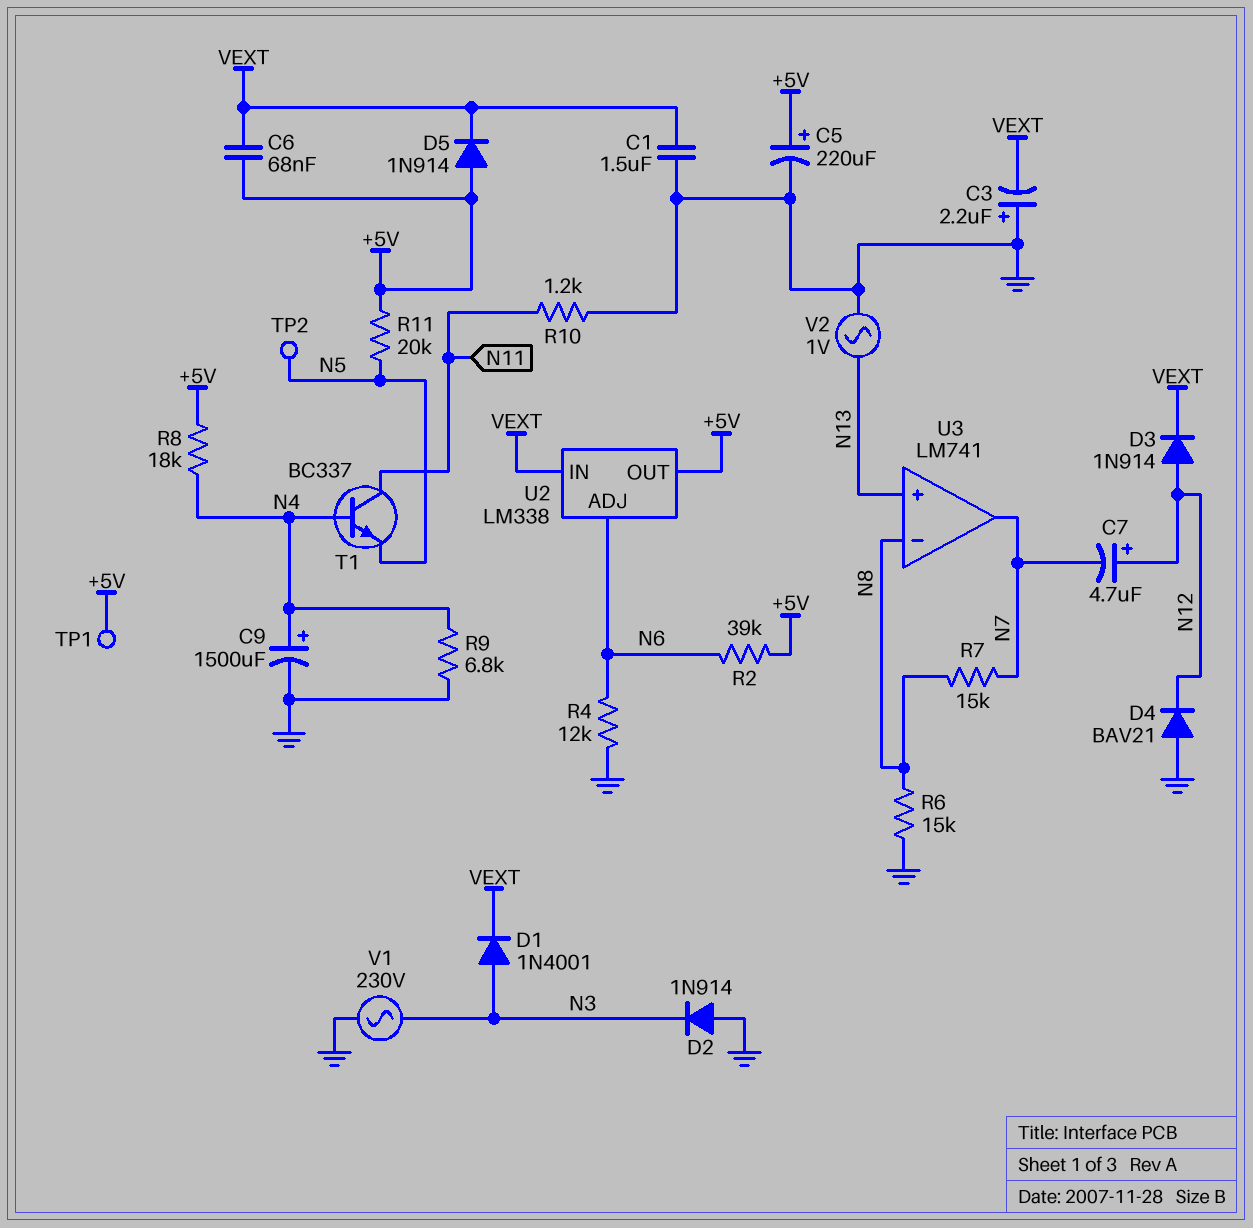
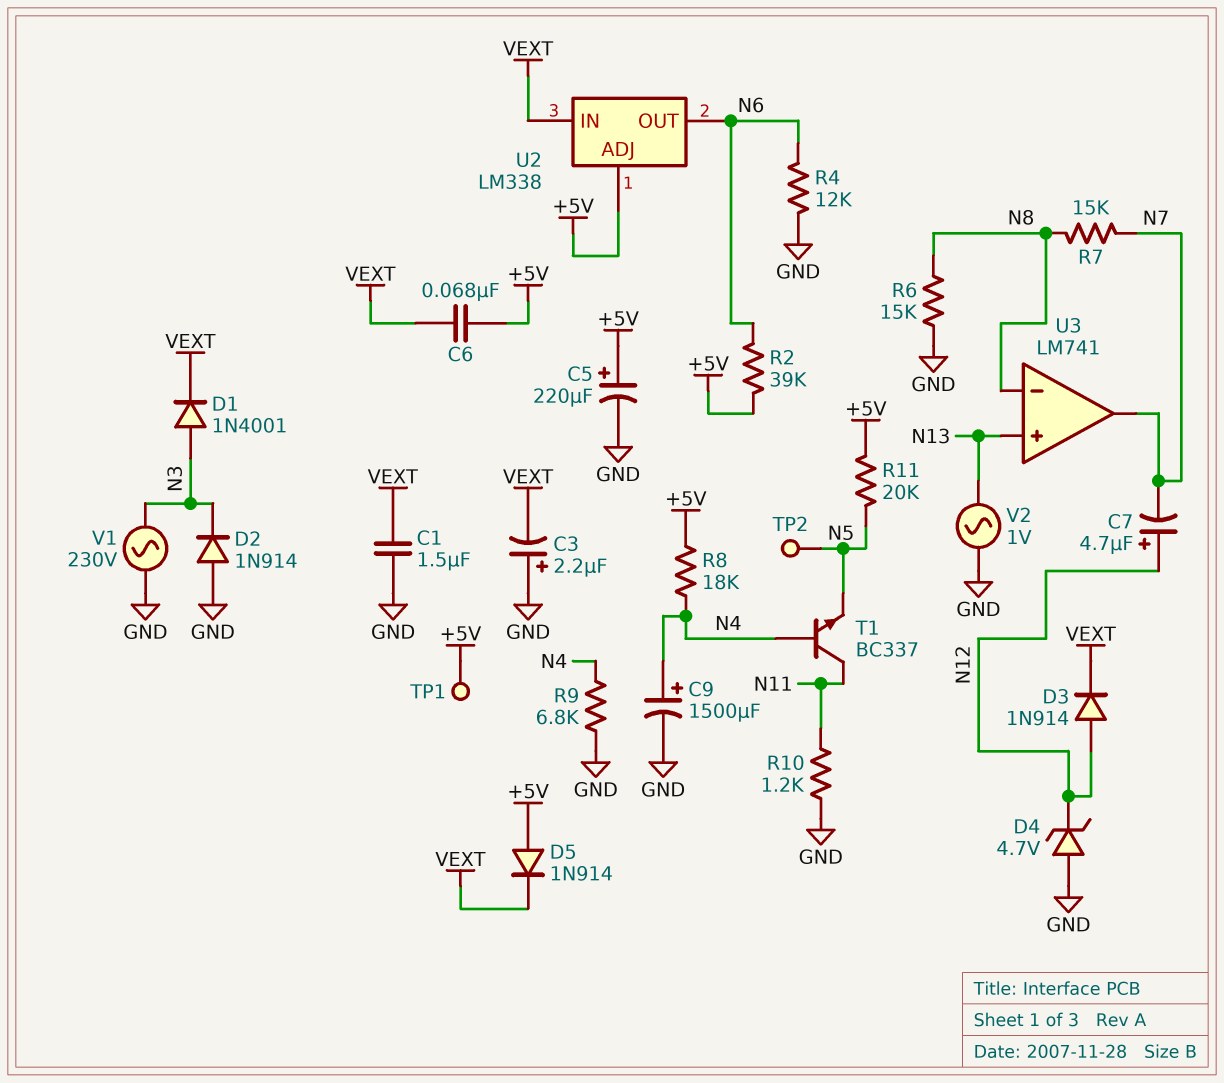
D4: diode BAV21 (A GND, K N12) -> zener 4.7V (A GND, K N12)
U2 pin ADJ: N6 -> +5V
U2 pin OUT: +5V -> N6

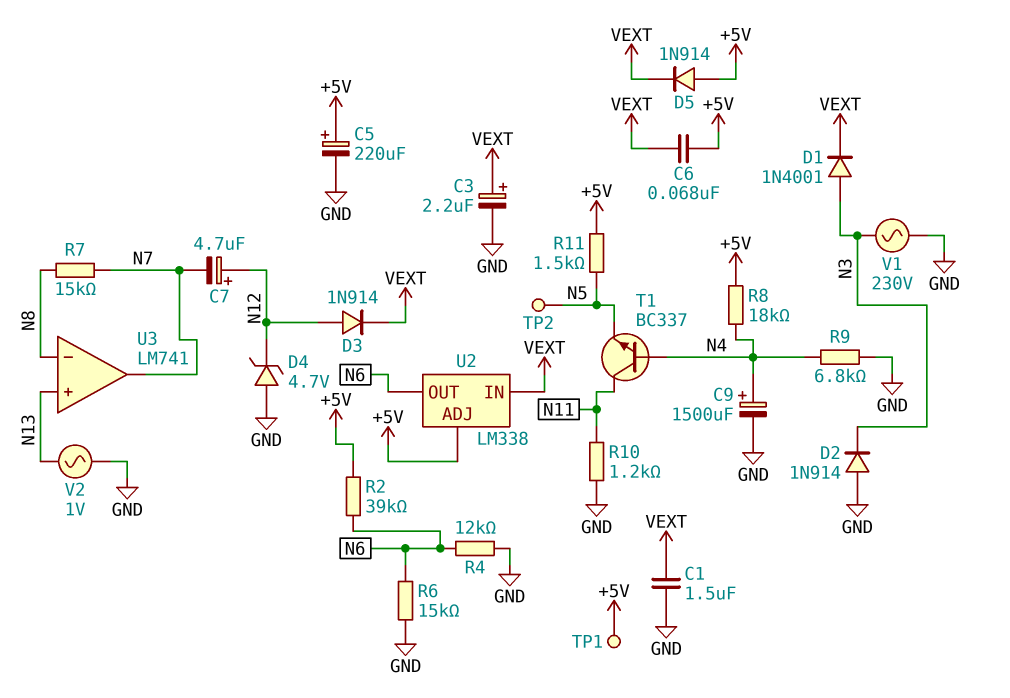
C3: 2.2uF (plus GND, minus VEXT) -> 2.2uF (plus VEXT, minus GND)
R6: 15k (GND, N8) -> 15k (GND, N6)
R11: 20k (+5V, N5) -> 1.5k (+5V, N5)

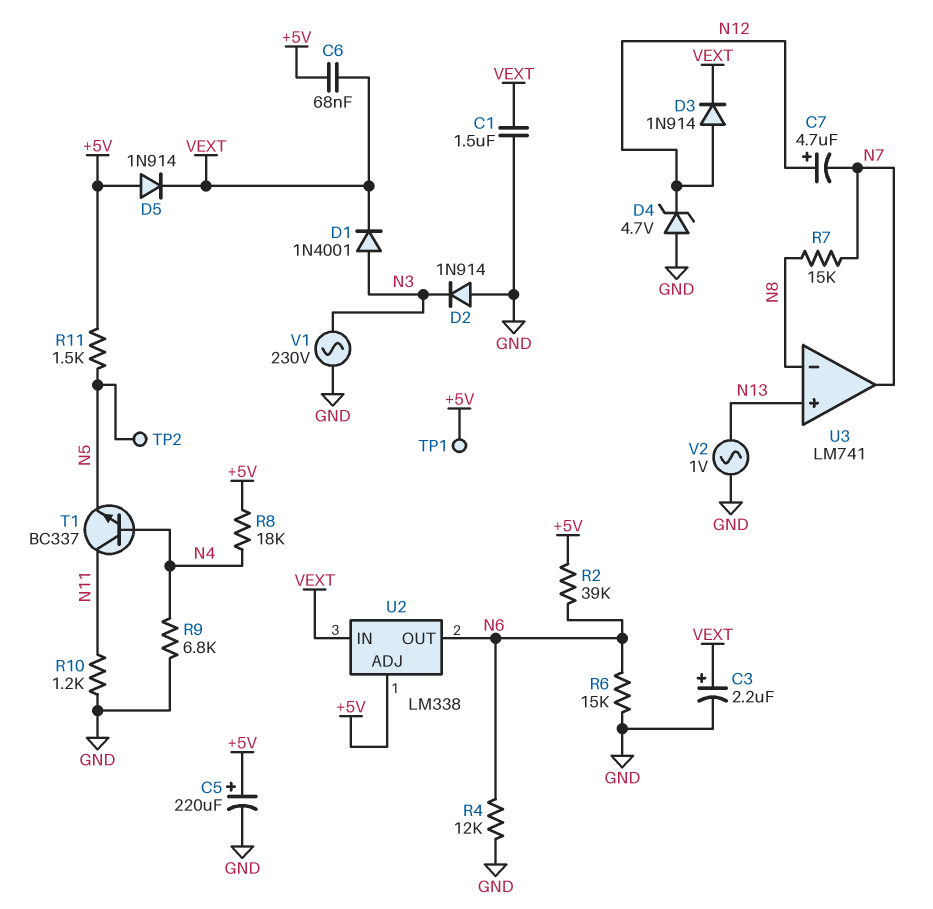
C9: 1500uF (plus N4, minus GND) -> none

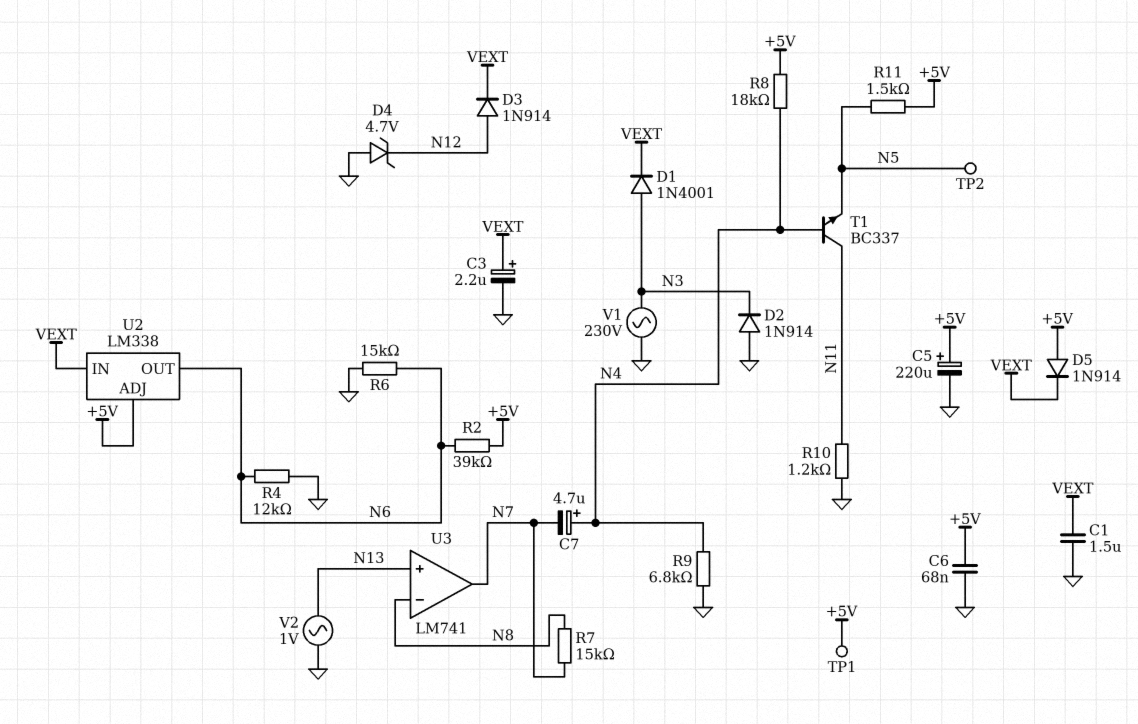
C6: 68nF (+5V, VEXT) -> 68nF (+5V, GND)
C7: 4.7uF (plus N12, minus N7) -> 4.7uF (plus N4, minus N7)

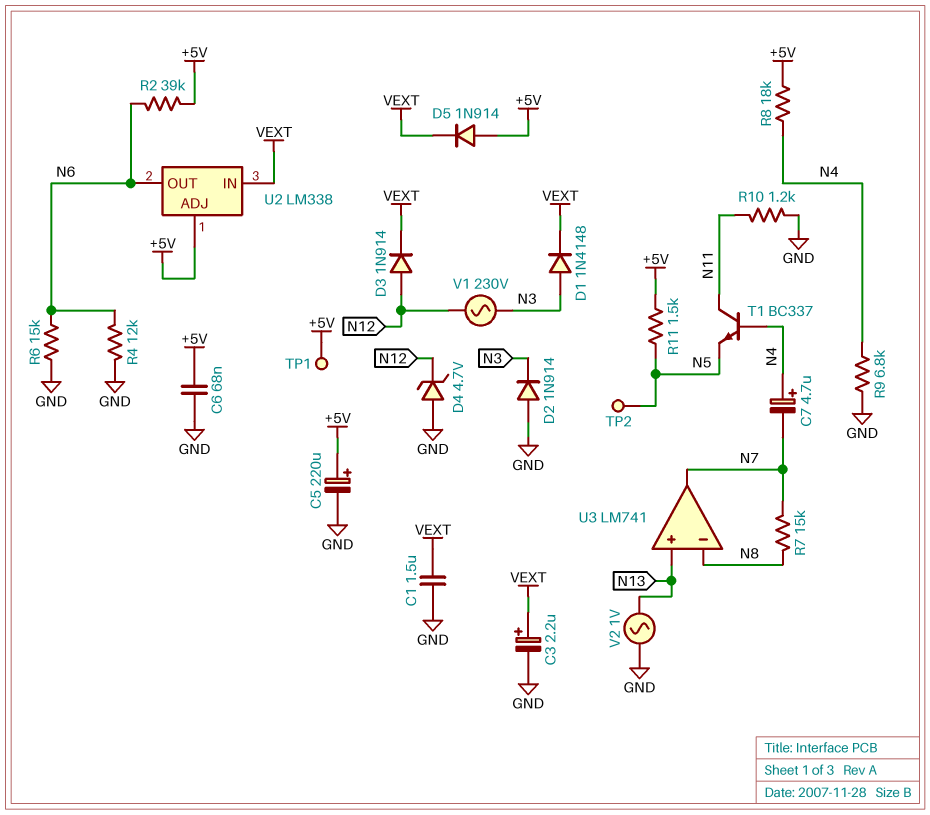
D1: diode 1N4001 (A N3, K VEXT) -> diode 1N4148 (A N3, K VEXT)
V1: AC 230V (GND, N3) -> AC 230V (N3, N12)

